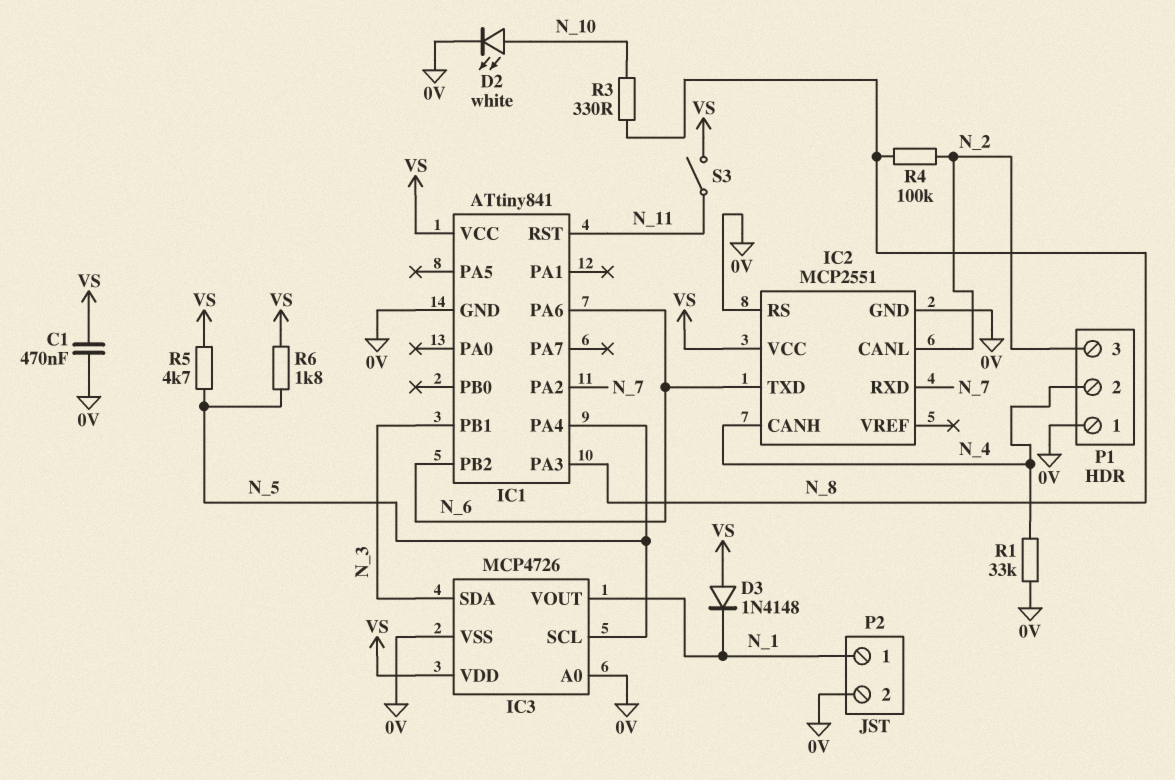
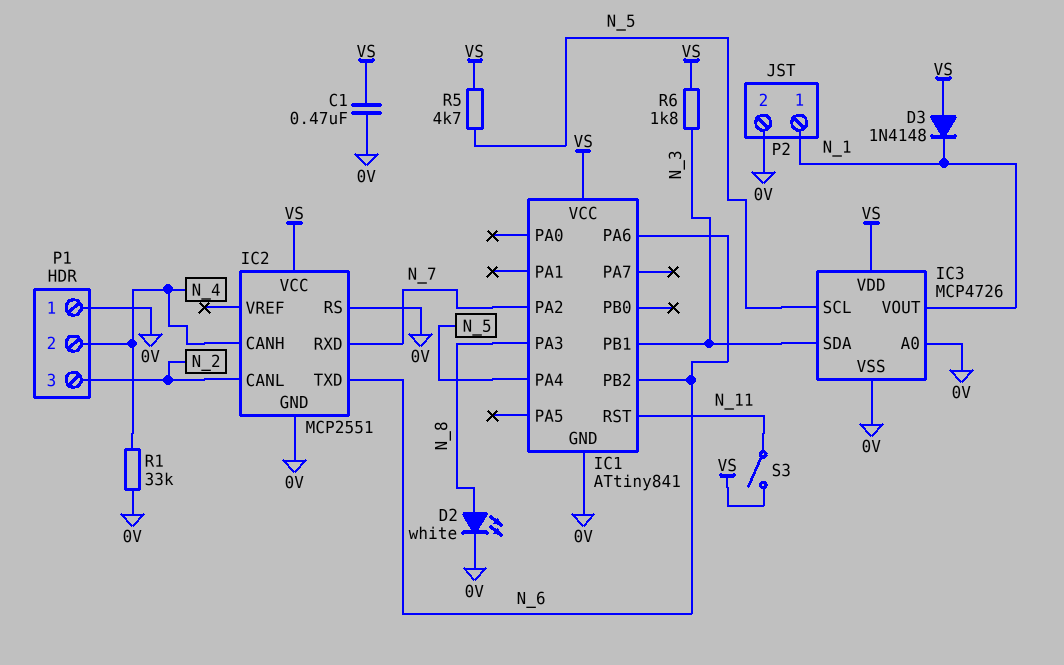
D2: LED white (A N_10, K 0V) -> LED white (A N_8, K 0V)
R3: 330 (N_8, N_10) -> none
R4: 100k (N_2, N_8) -> none
R6: 1.8k (N_5, VS) -> 1.8k (N_3, VS)

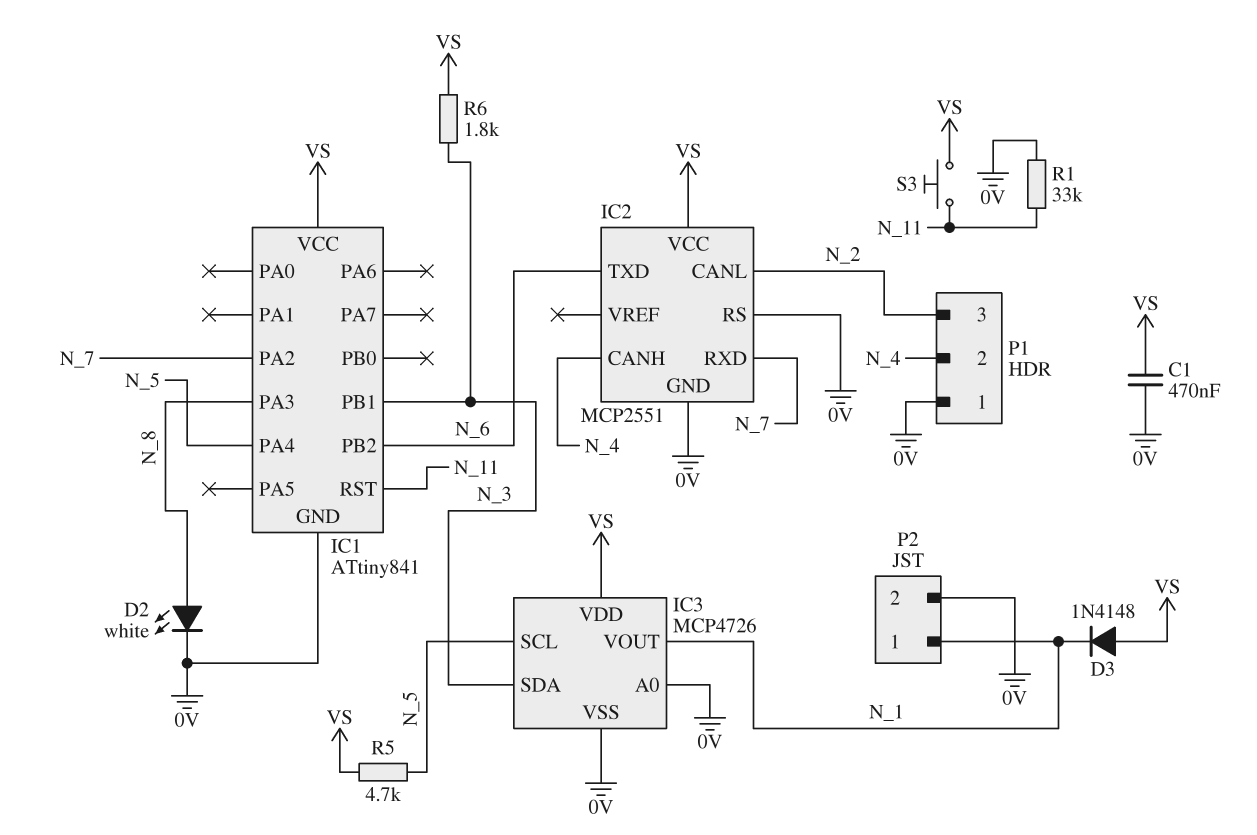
IC1 pin PA6: N_6 -> none
R1: 33k (0V, N_4) -> 33k (0V, N_11)
S3: switch (N_11, VS) -> button (N_11, VS)

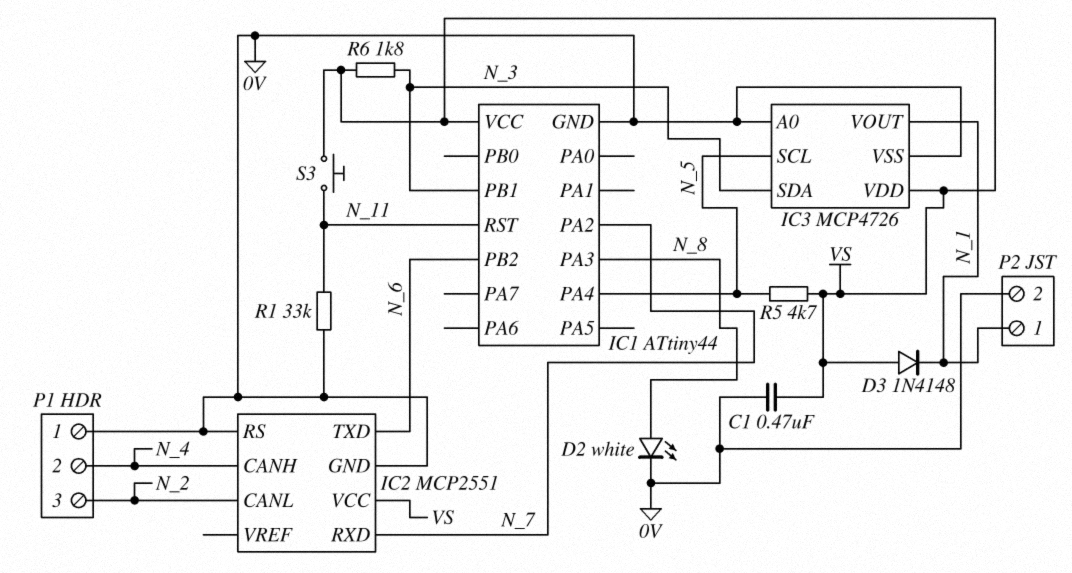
IC1: ATtiny841 -> ATtiny44

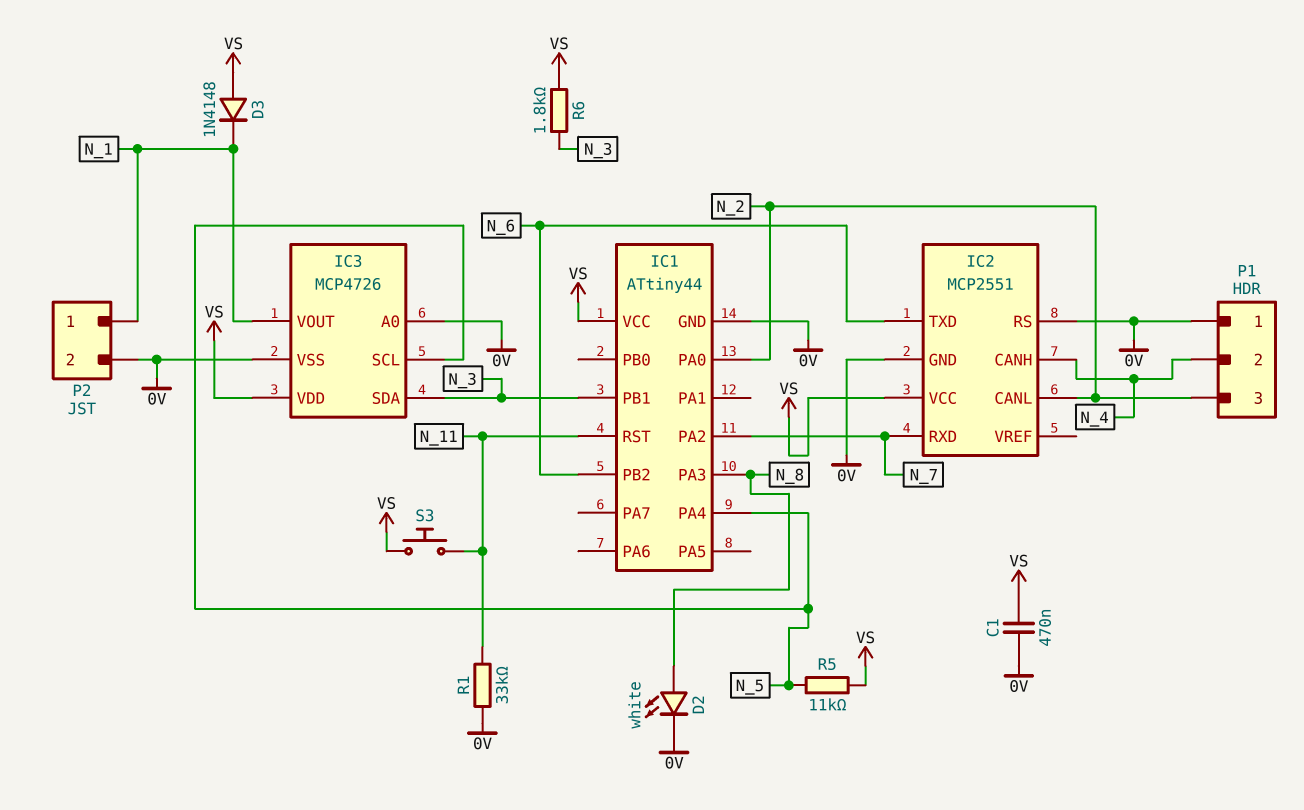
IC1 pin PA0: none -> N_2
R5: 4.7k (N_5, VS) -> 11k (N_5, VS)

